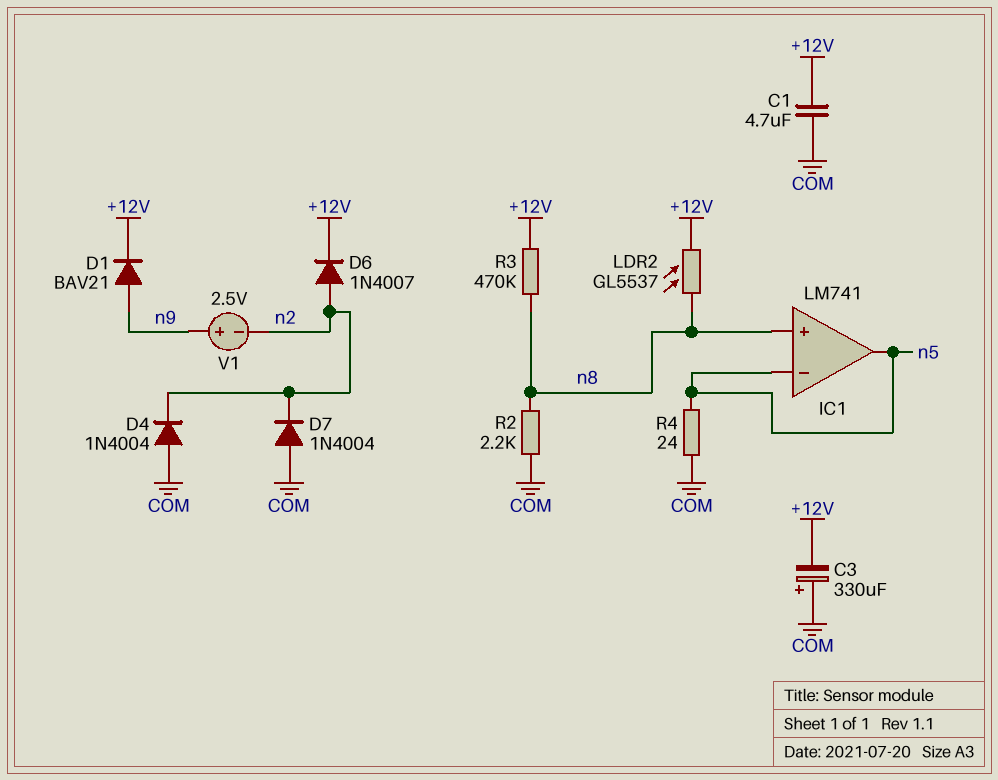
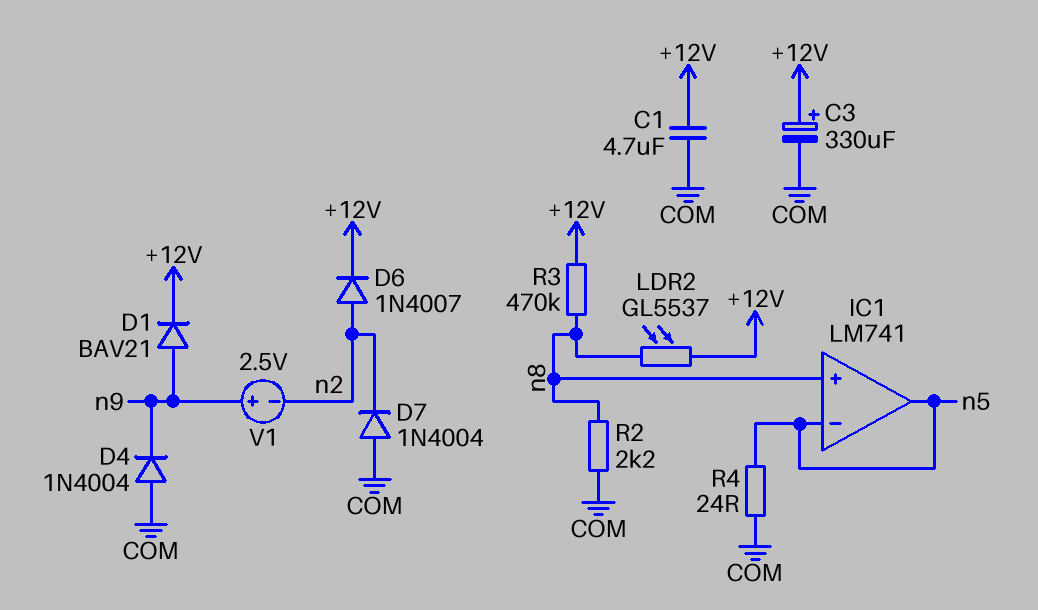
C3: 330uF (plus COM, minus +12V) -> 330uF (plus +12V, minus COM)
D4: diode 1N4004 (A COM, K n2) -> diode 1N4004 (A COM, K n9)

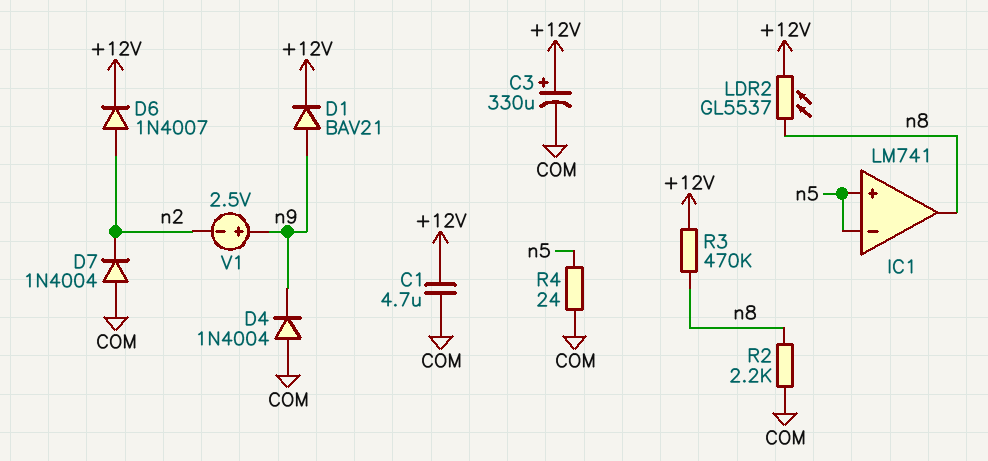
IC1 pin in+: n8 -> n5
IC1 pin out: n5 -> n8

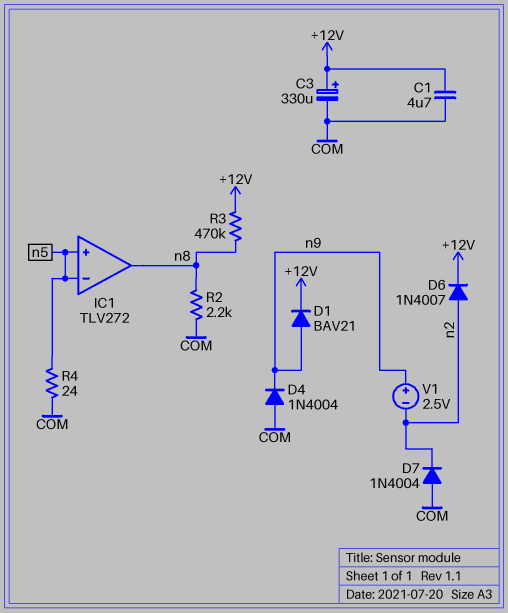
IC1: LM741 -> TLV272
LDR2: GL5537 (+12V, n8) -> none

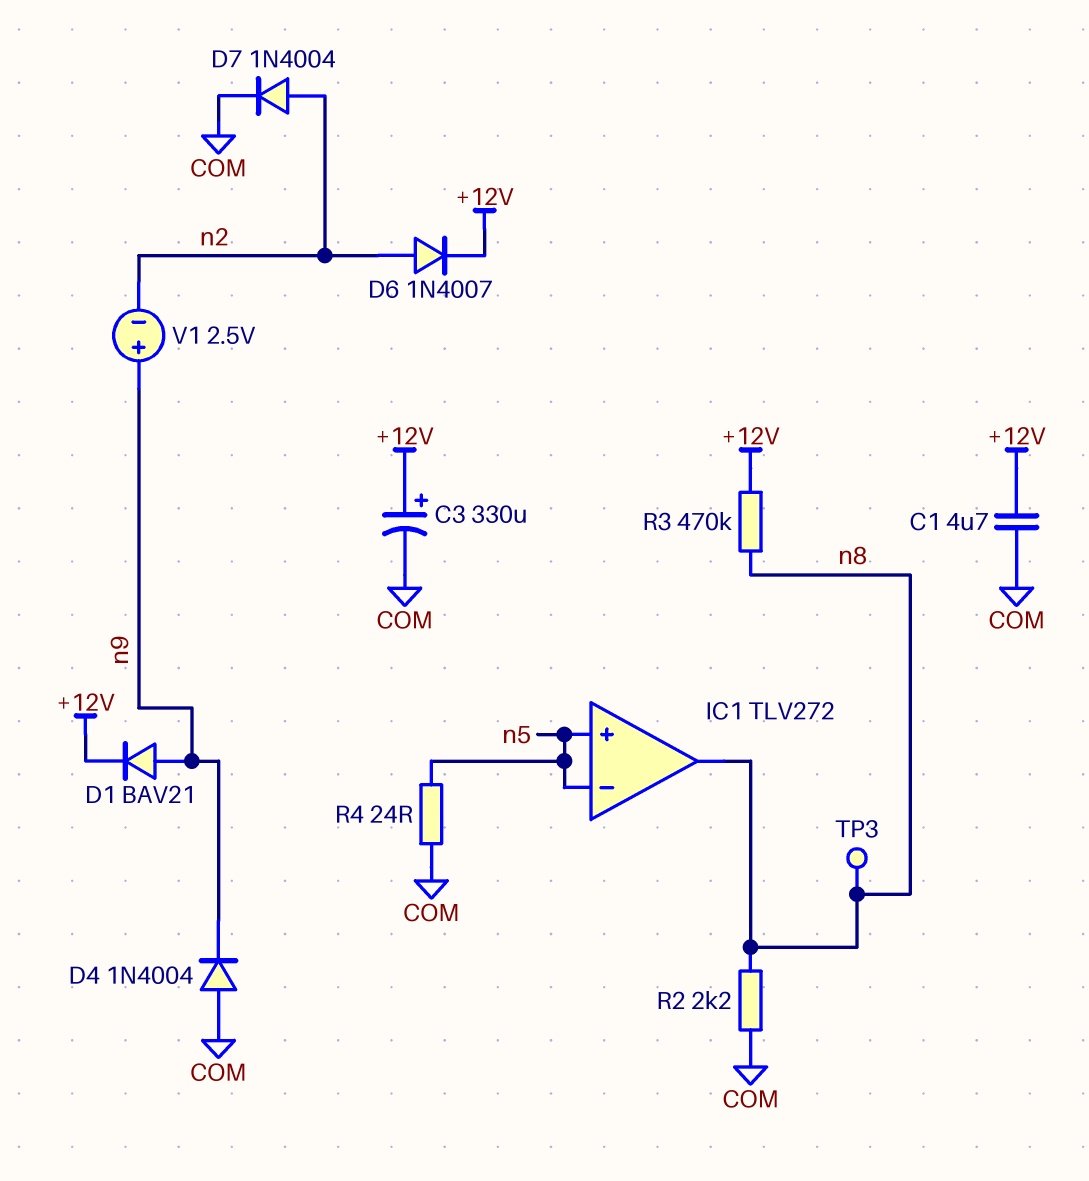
D7: diode 1N4004 (A COM, K n2) -> diode 1N4004 (A n2, K COM)
TP3: none -> test point (n8)

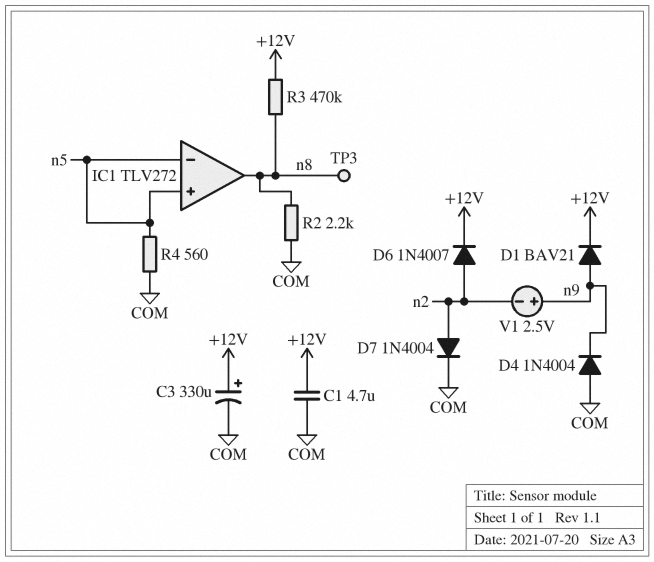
R4: 24 (COM, n5) -> 560 (COM, n5)

